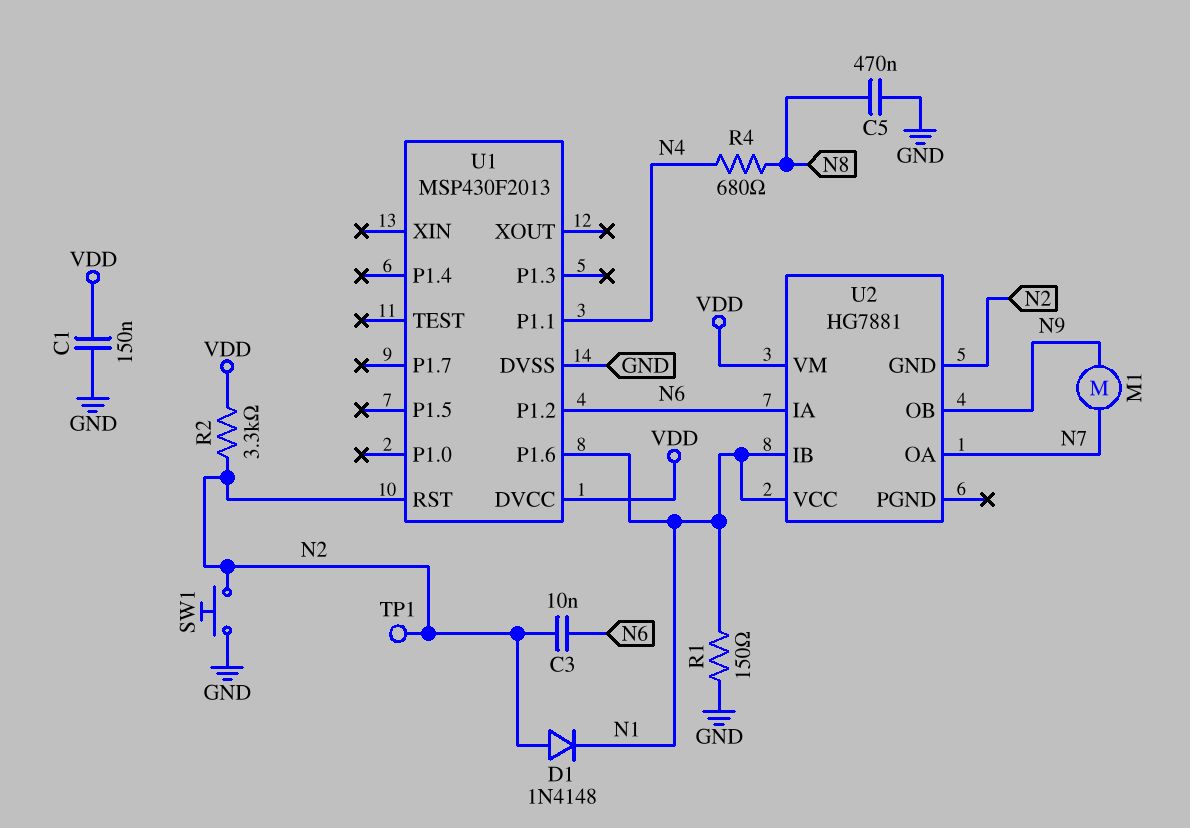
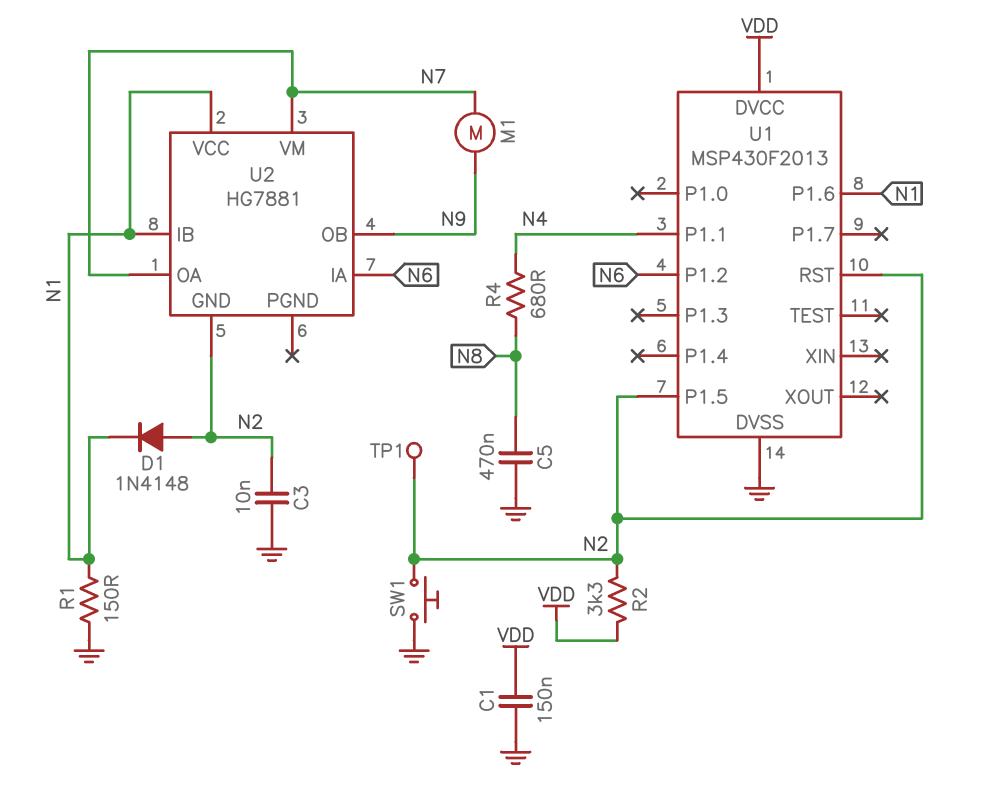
C3: 10nF (N2, N6) -> 10nF (GND, N2)
U1 pin P1.5: none -> N2
U2 pin VM: VDD -> N7

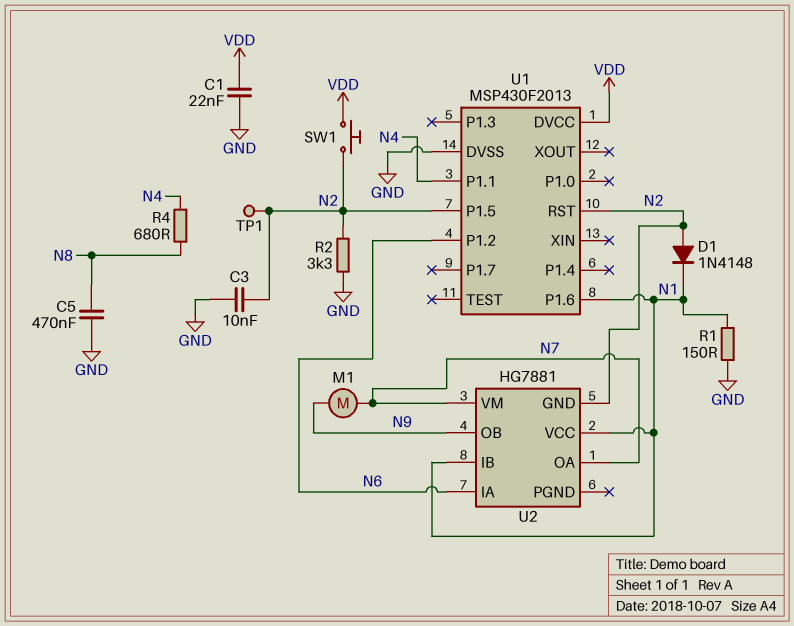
C1: 150nF (GND, VDD) -> 22nF (GND, VDD)
R2: 3.3k (N2, VDD) -> 3.3k (GND, N2)
SW1: button (GND, N2) -> button (N2, VDD)

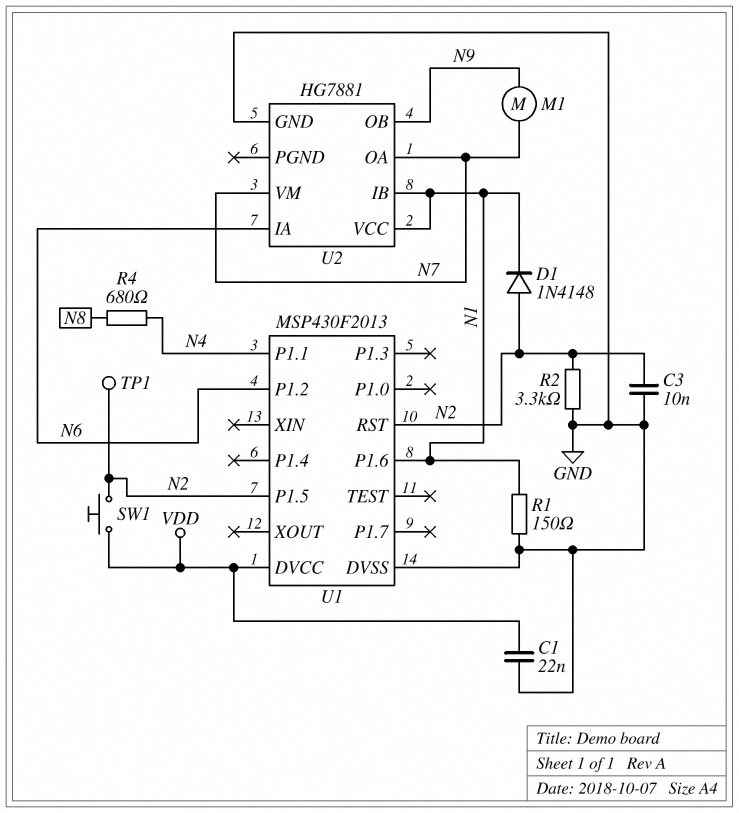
C5: 470nF (GND, N8) -> none
U2 pin GND: N2 -> GND

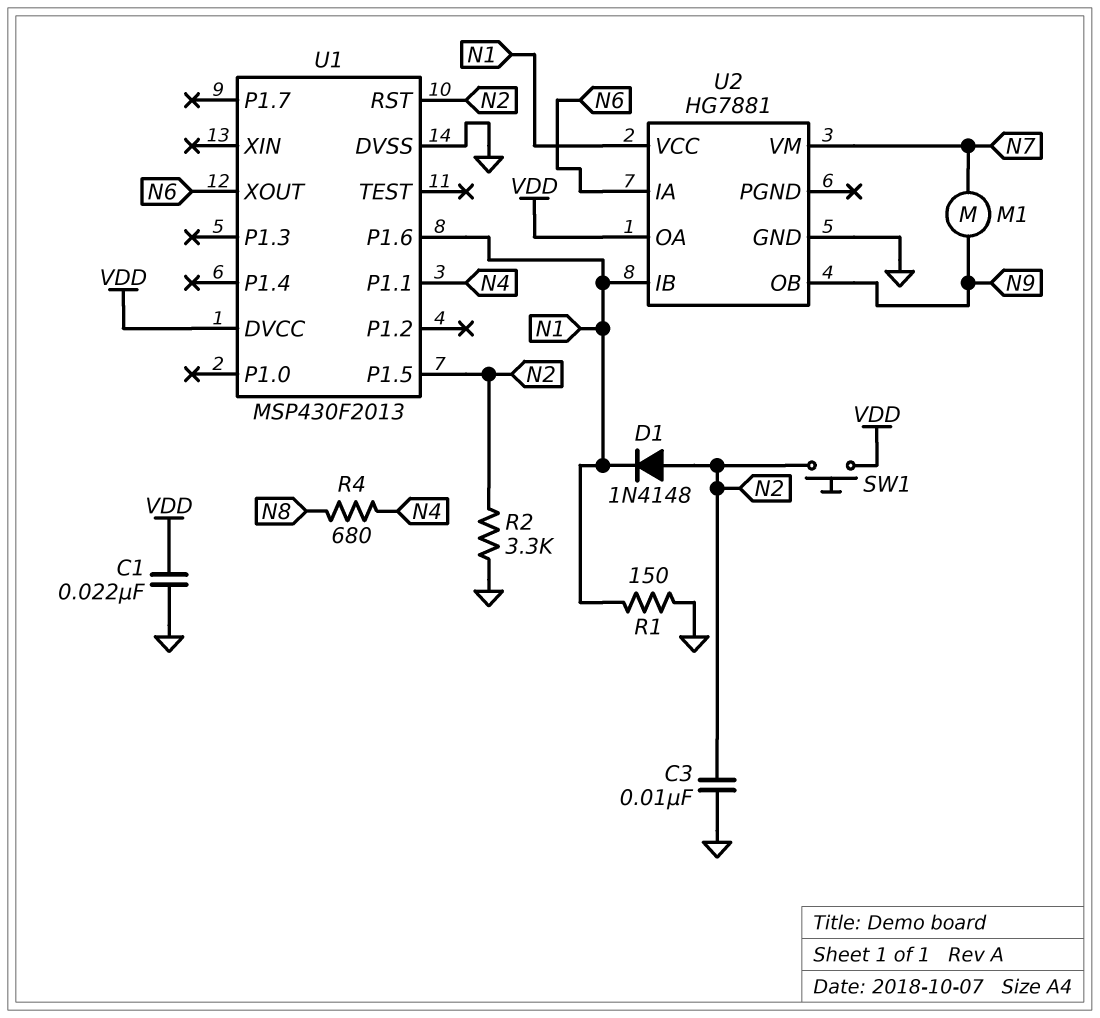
TP1: test point (N2) -> none
U1 pin P1.2: N6 -> none
U1 pin XOUT: none -> N6
U2 pin OA: N7 -> VDD

